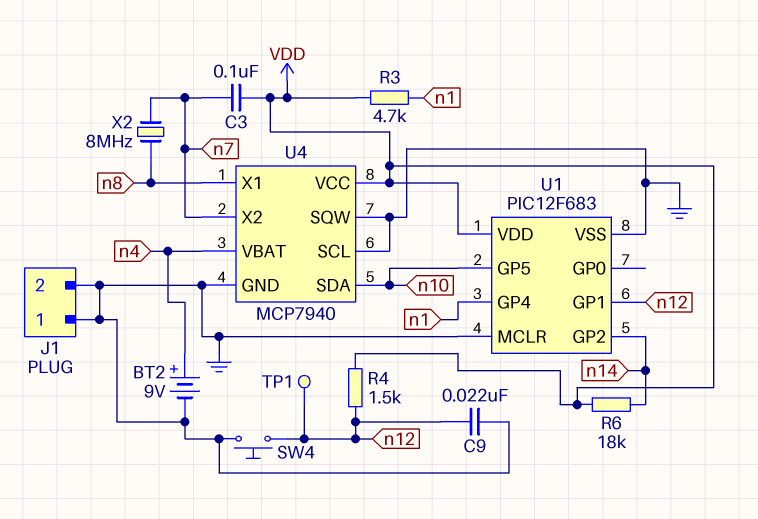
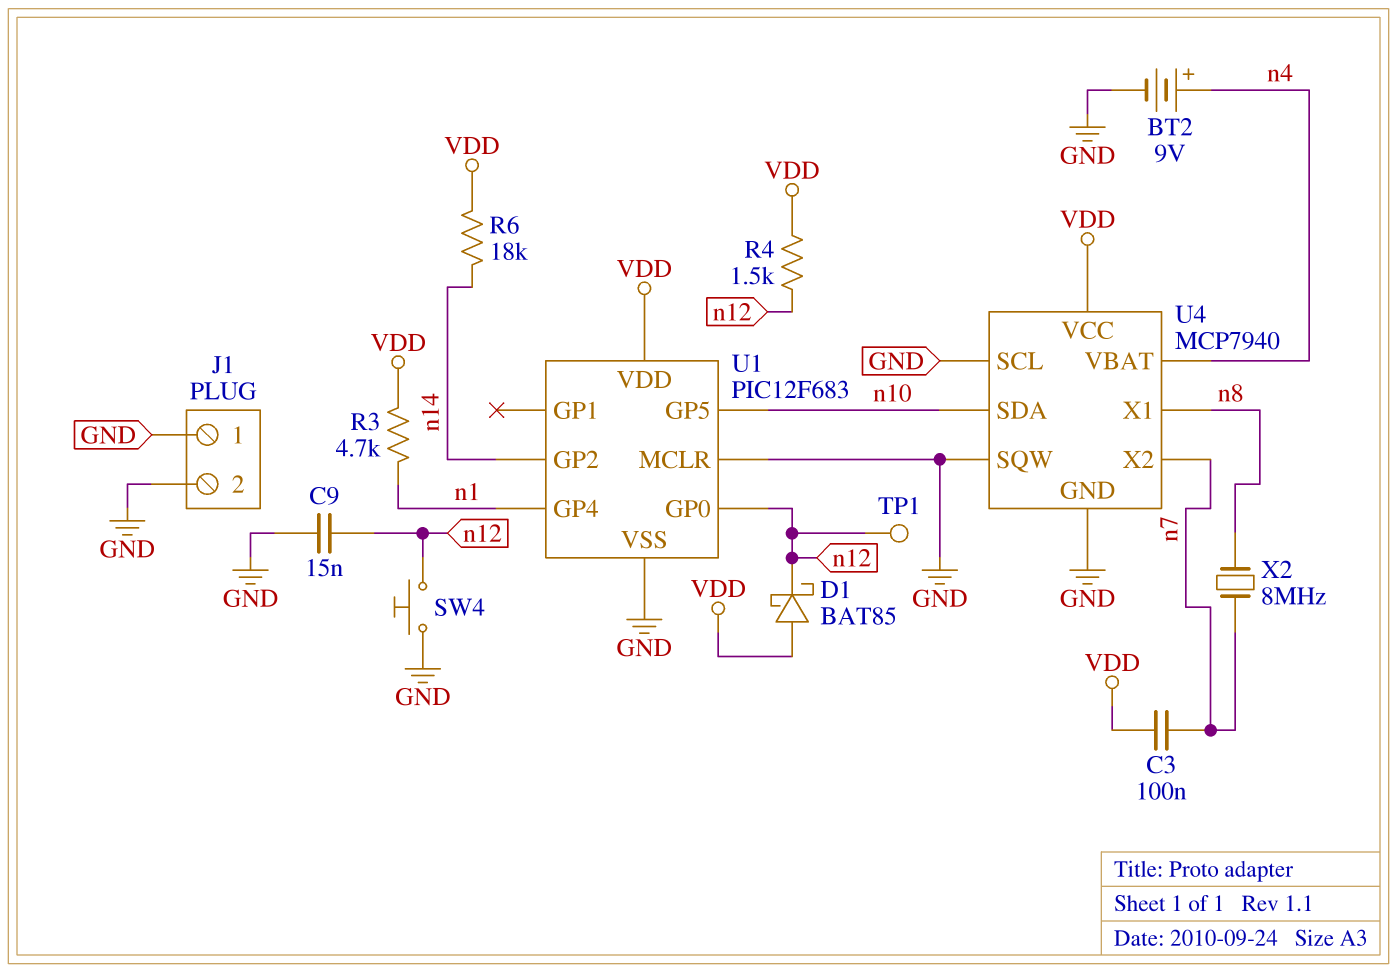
C9: 22nF (GND, n12) -> 15nF (GND, n12)
D1: none -> schottky BAT85 (A VDD, K n12)
U1 pin GP0: none -> n12
U1 pin GP1: n12 -> none

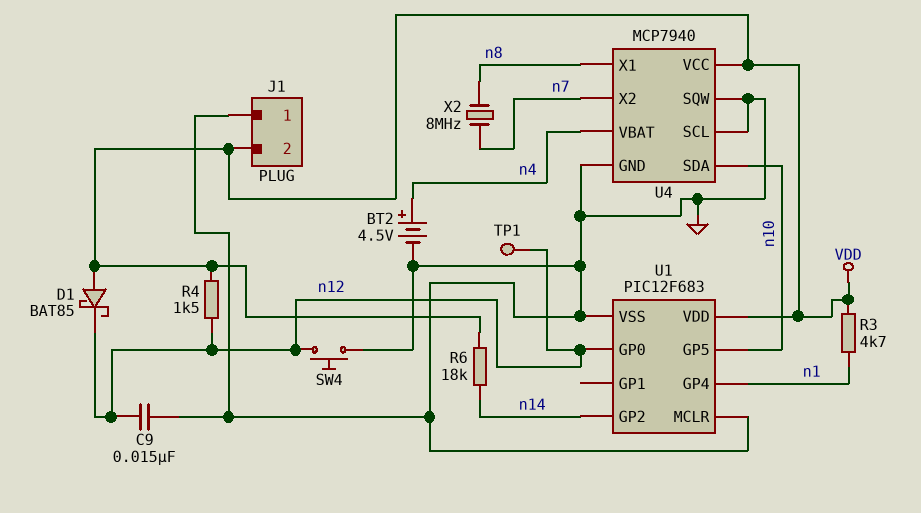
BT2: 9V (plus n4, minus GND) -> 4.5V (plus n4, minus GND)
C3: 100nF (VDD, n7) -> none
J1 pin 2: GND -> VDD

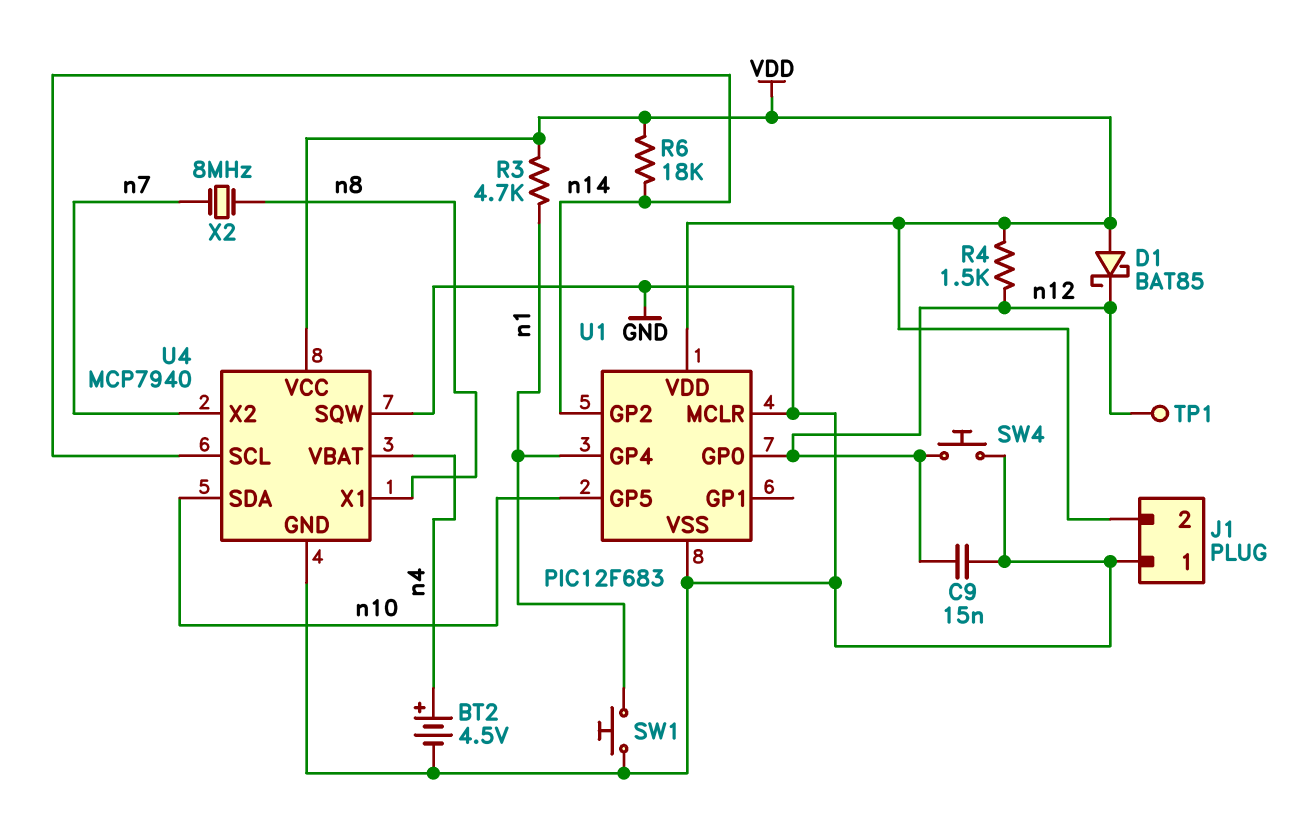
SW1: none -> button (GND, n1)
U4 pin SCL: GND -> n14

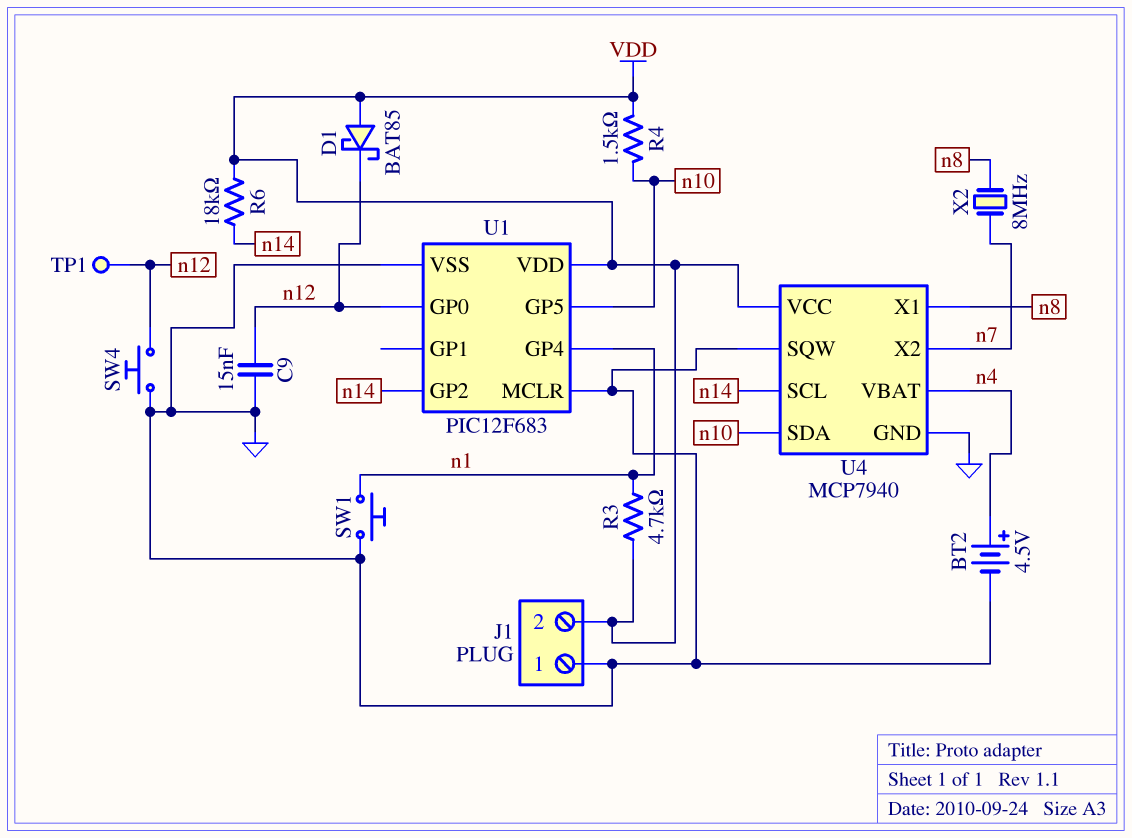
R4: 1.5k (VDD, n12) -> 1.5k (VDD, n10)

